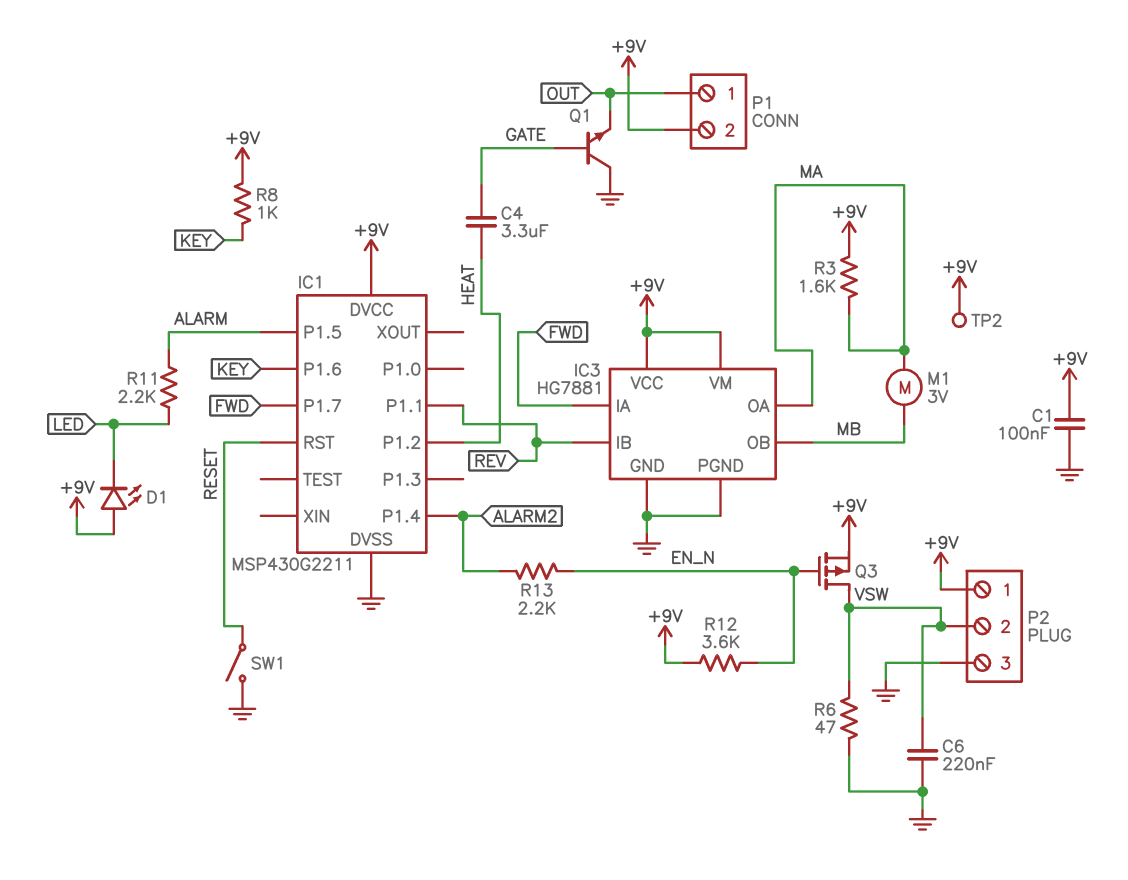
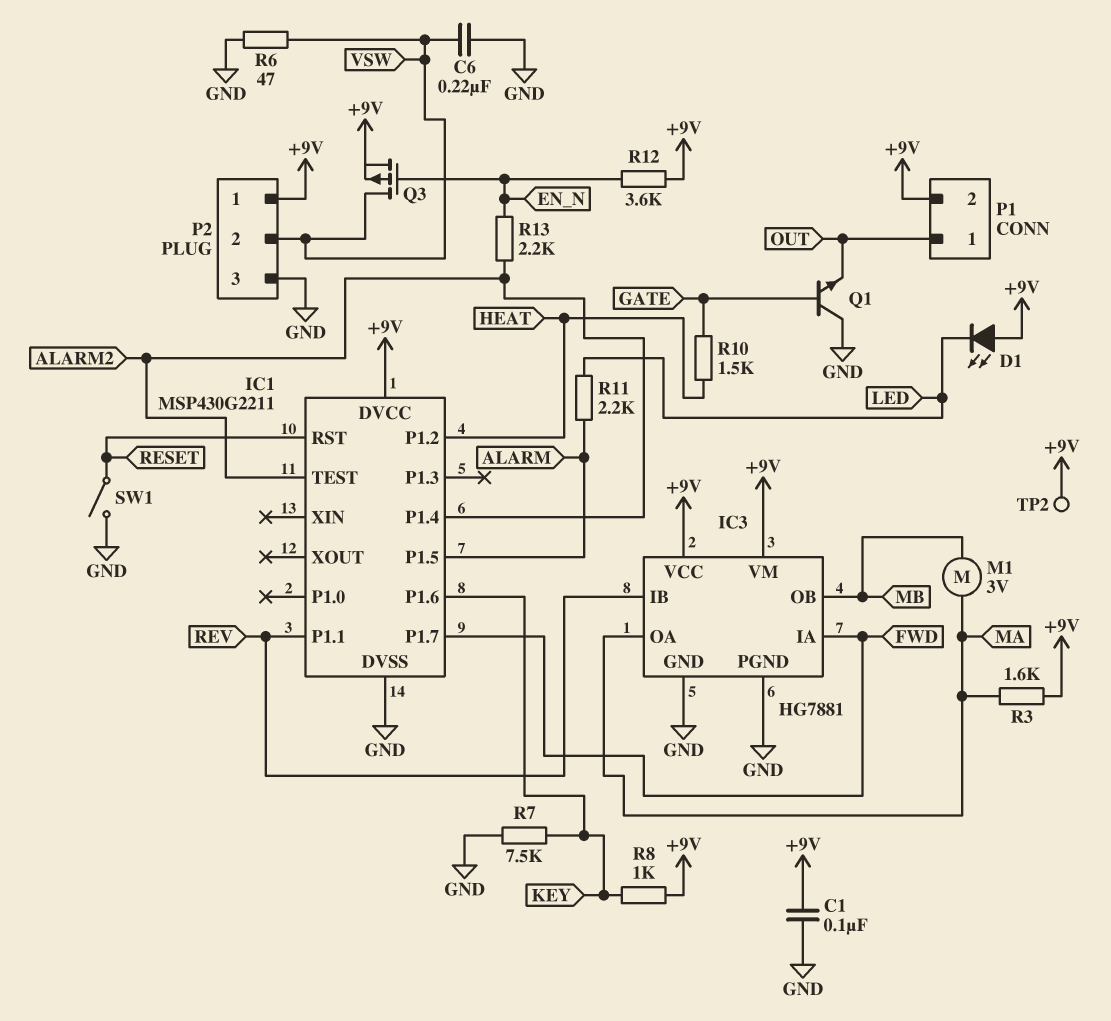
C4: 3.3uF (GATE, HEAT) -> none
IC1 pin TEST: none -> ALARM2
R7: none -> 7.5k (GND, KEY)
R10: none -> 1.5k (GATE, HEAT)

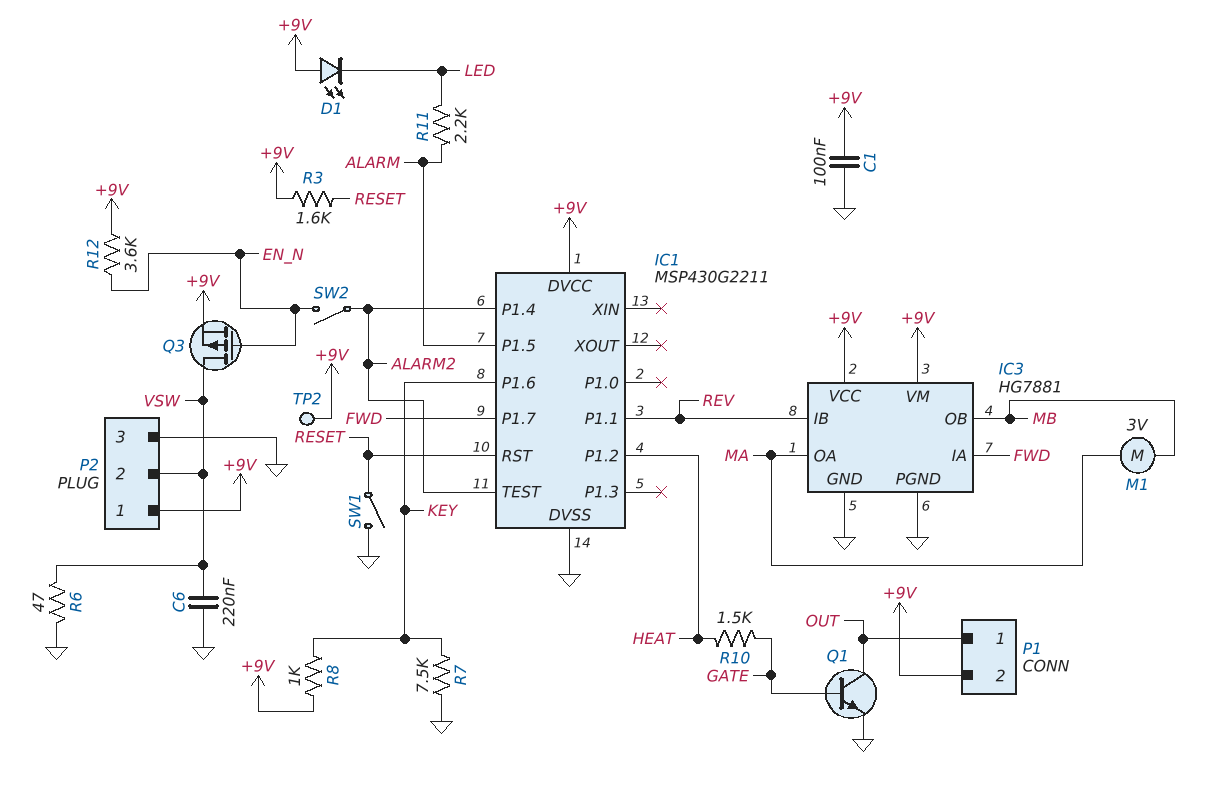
Q1: NPN (B GATE, C GND, E OUT) -> NPN (B GATE, C OUT, E GND)
R3: 1.6k (+9V, MA) -> 1.6k (+9V, RESET)
R13: 2.2k (ALARM2, EN_N) -> none
SW2: none -> switch (ALARM2, EN_N)

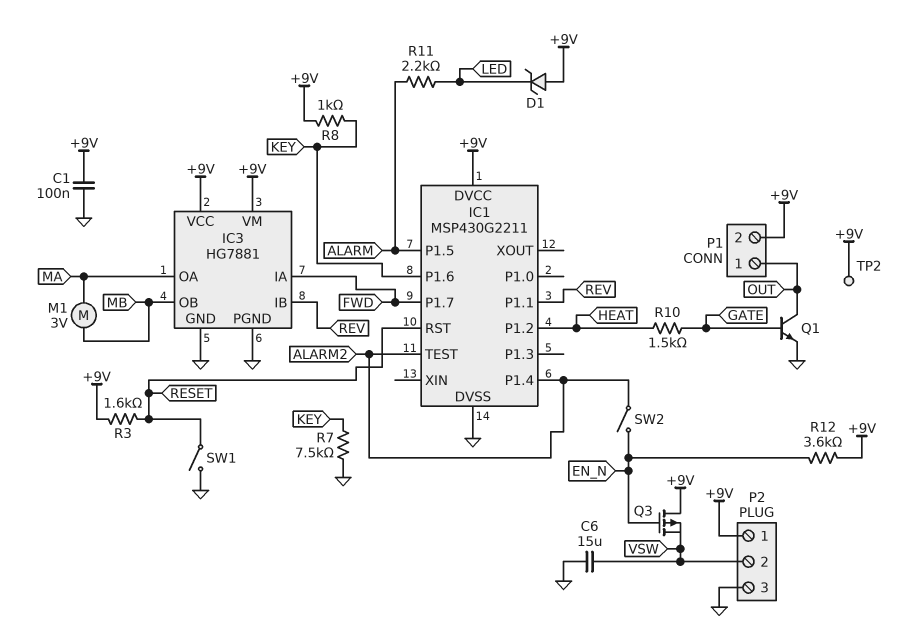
C6: 220nF (GND, VSW) -> 15uF (GND, VSW)
D1: LED (A +9V, K LED) -> zener (A +9V, K LED)
Q3: PMOS (G EN_N, D VSW, S +9V) -> PMOS (G EN_N, D +9V, S VSW)
R6: 47 (GND, VSW) -> none

